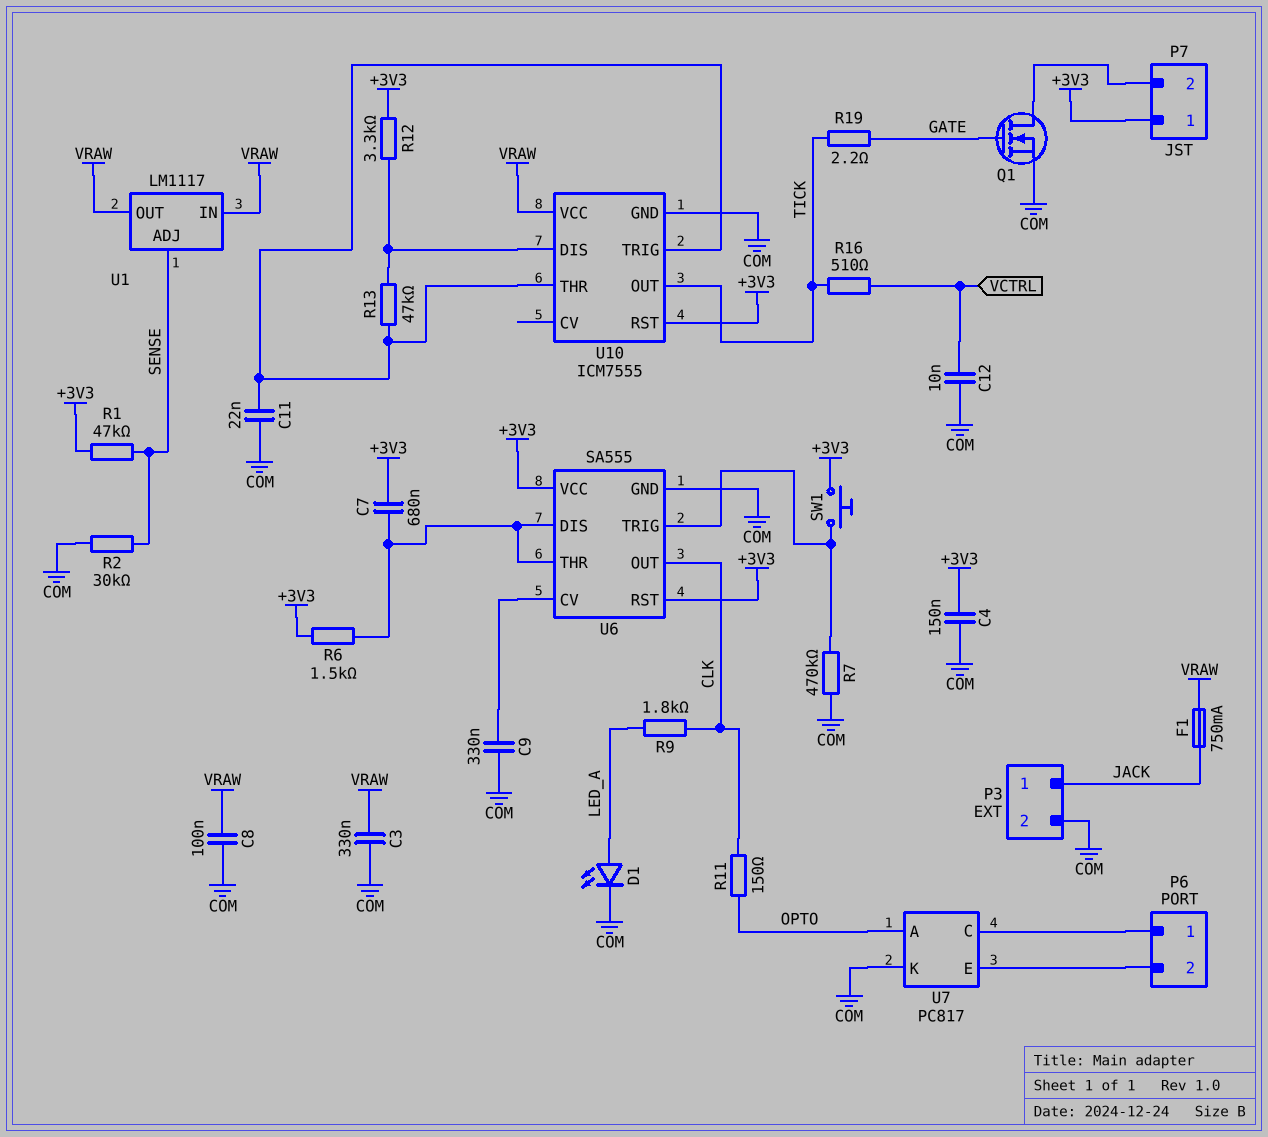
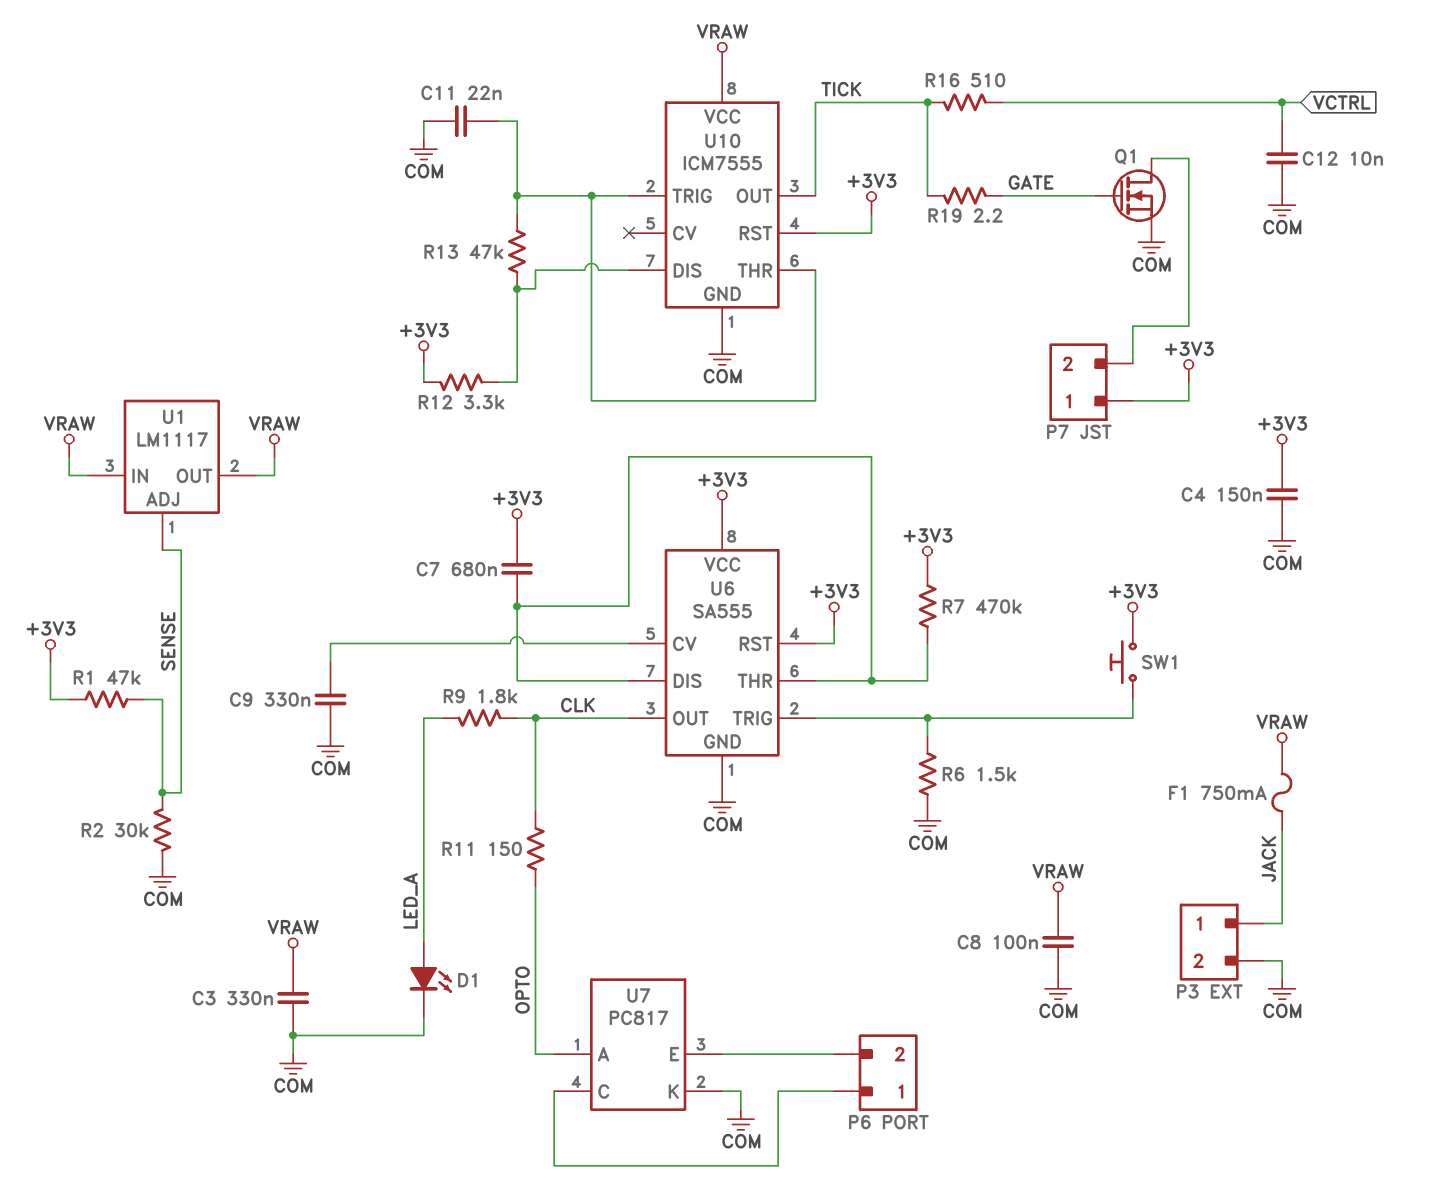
R6: 1.5k (+3V3, U6/DIS) -> 1.5k (COM, U6/TRIG)
R7: 470k (COM, U6/TRIG) -> 470k (+3V3, U6/DIS)

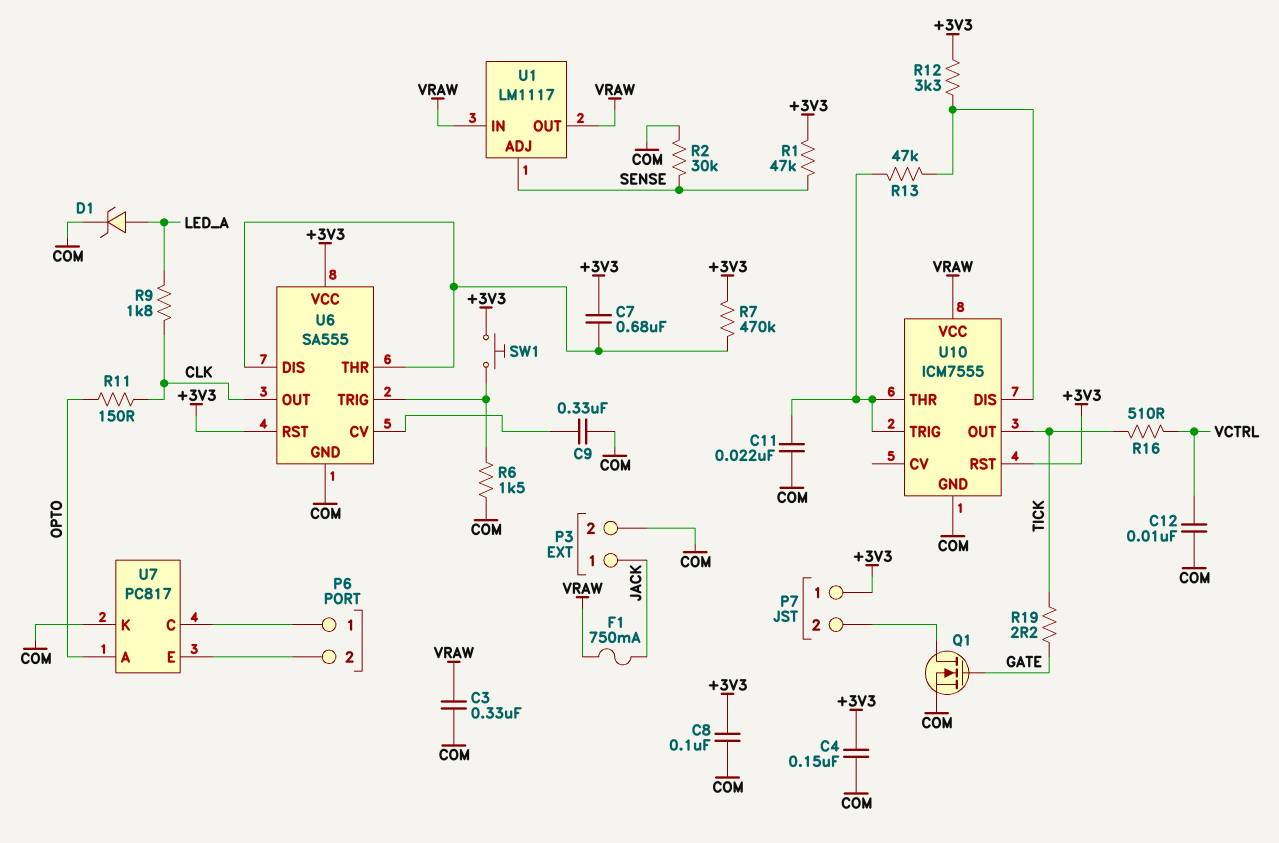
C8: 100nF (COM, VRAW) -> 100nF (+3V3, COM)
D1: LED (A LED_A, K COM) -> zener (A LED_A, K COM)

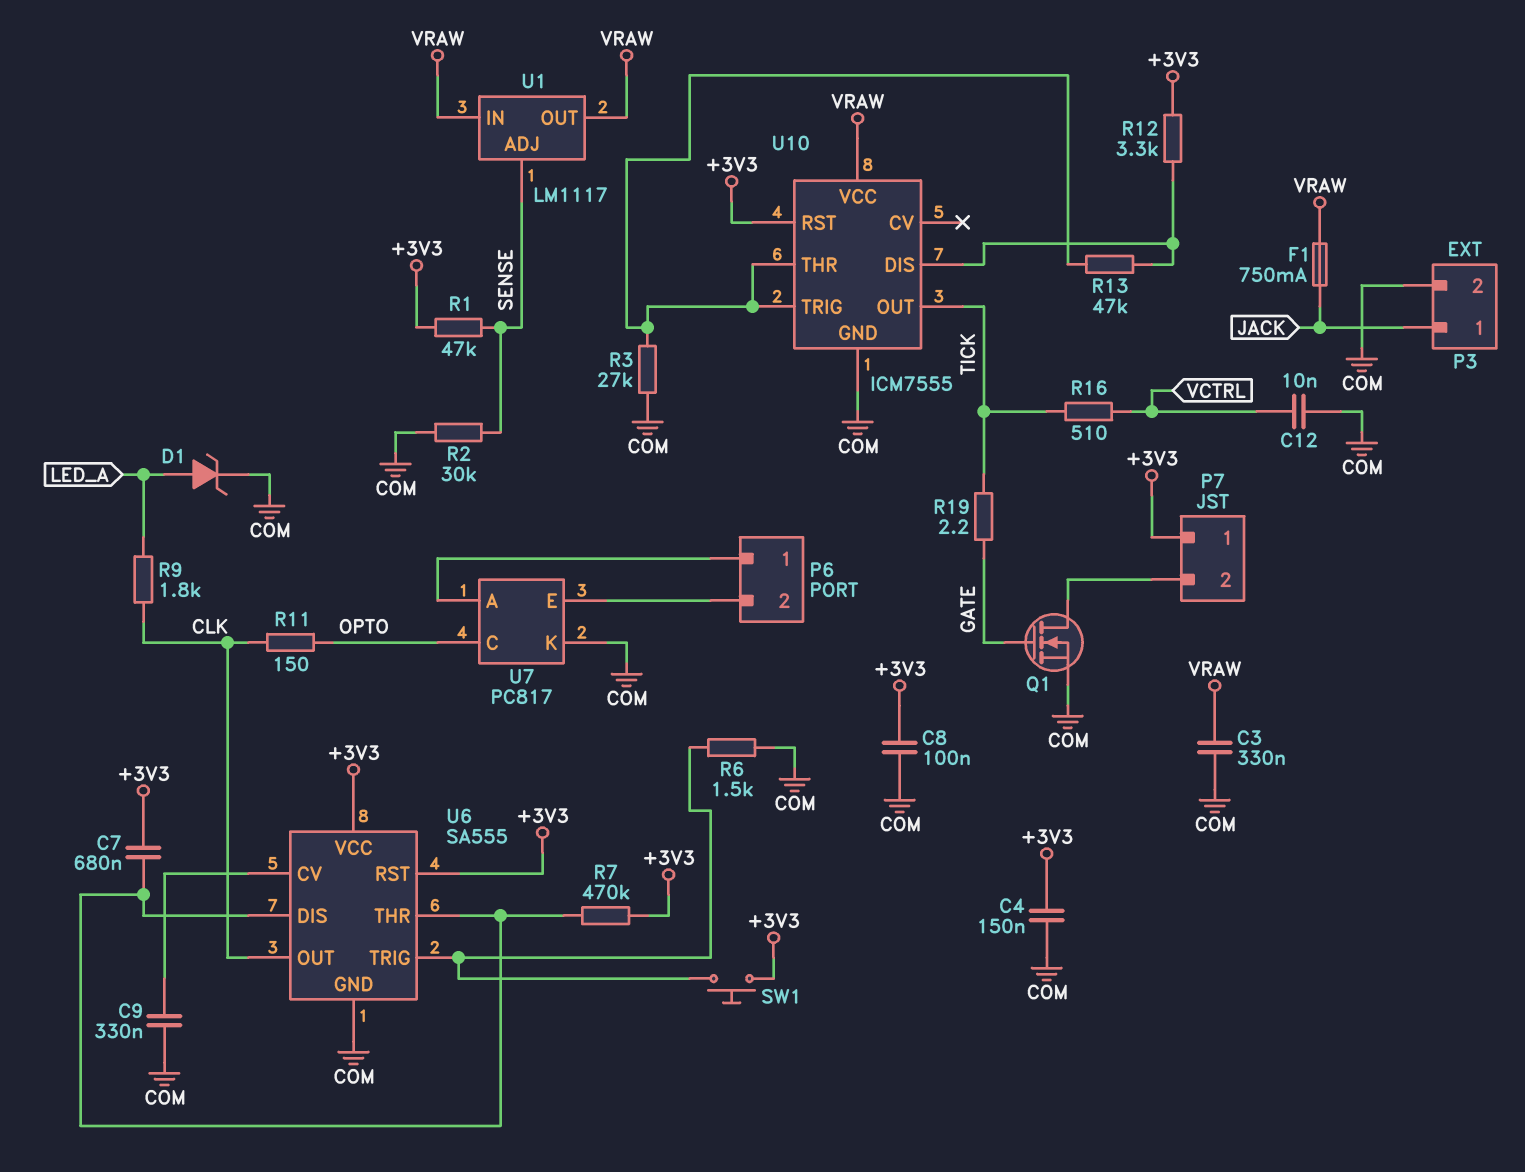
C11: 22nF (COM, U10/THR) -> none
R3: none -> 27k (COM, U10/THR)
U7 pin A: OPTO -> P6/1
U7 pin C: P6/1 -> OPTO

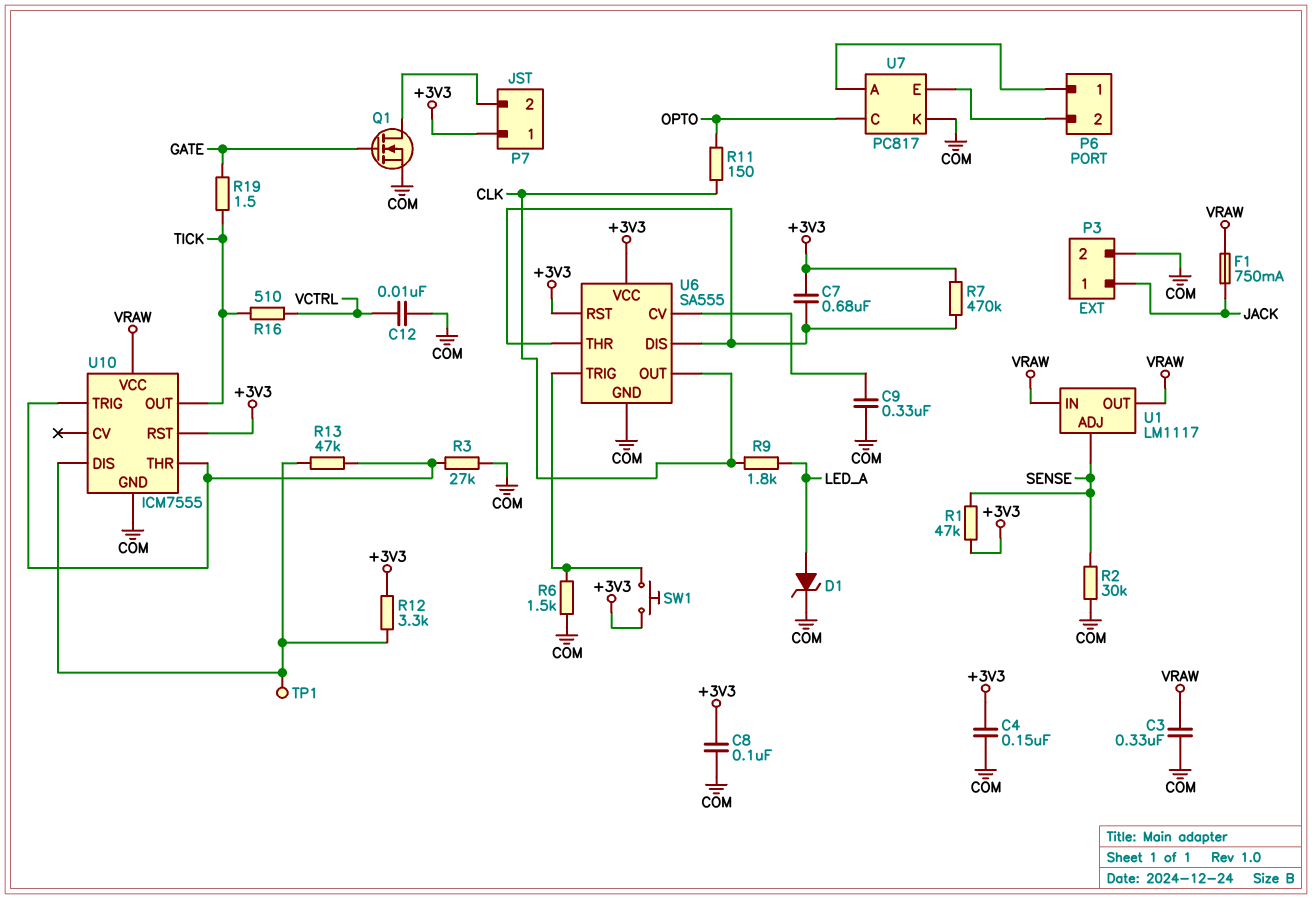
R19: 2.2 (GATE, TICK) -> 1.5 (GATE, TICK)
TP1: none -> test point (U10/DIS)

